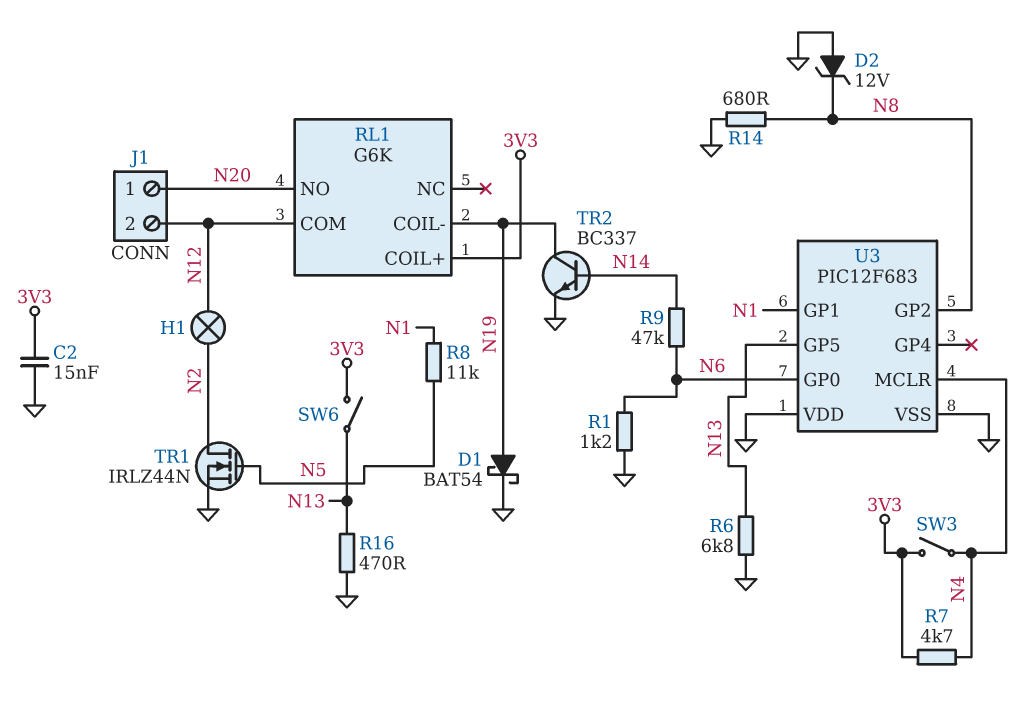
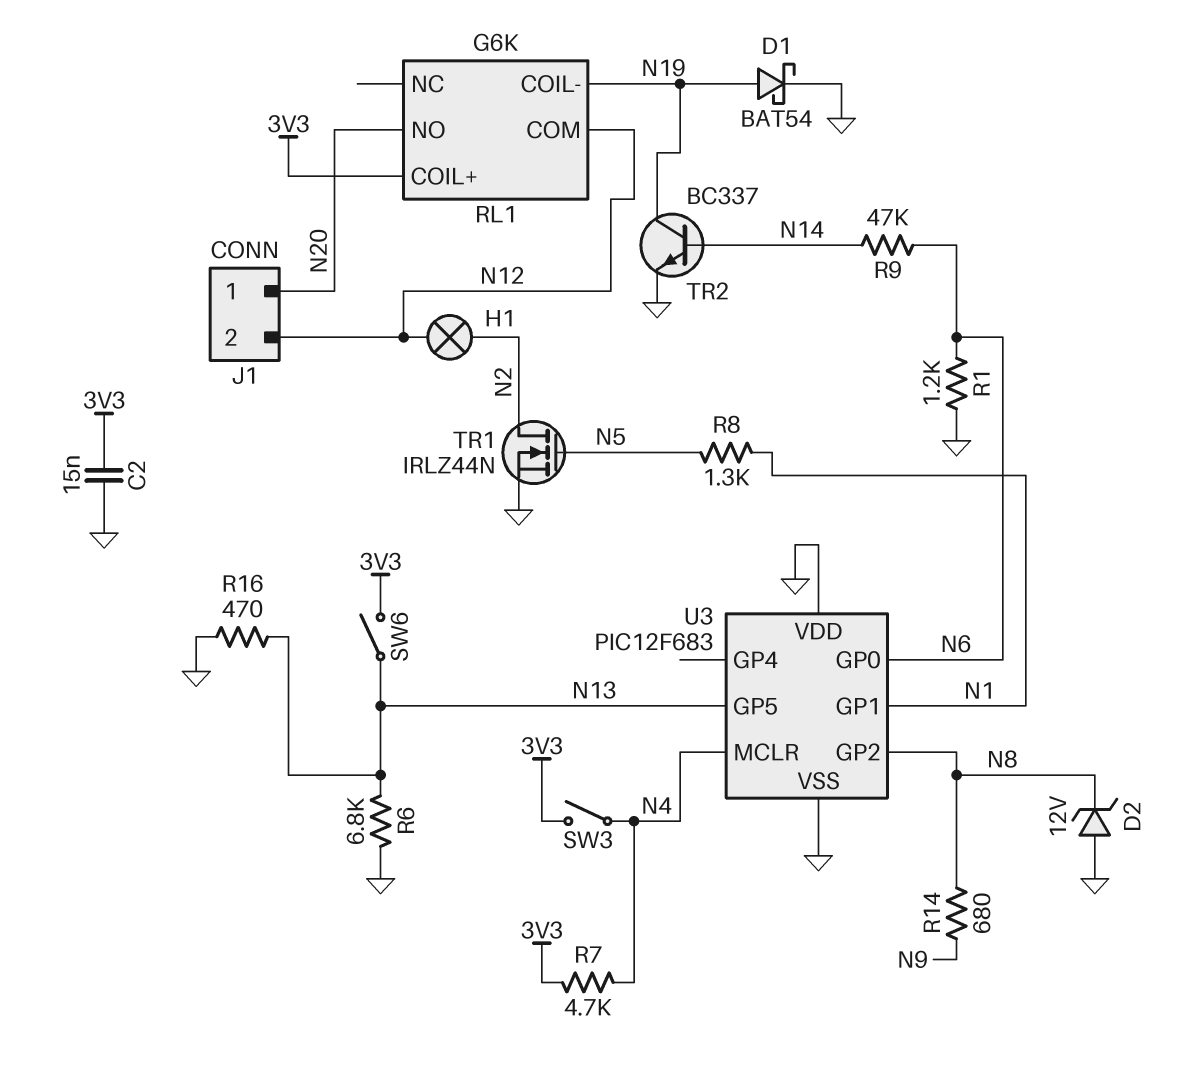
R8: 11k (N1, N5) -> 1.3k (N1, N5)
R14: 680 (GND, N8) -> 680 (N8, N9)

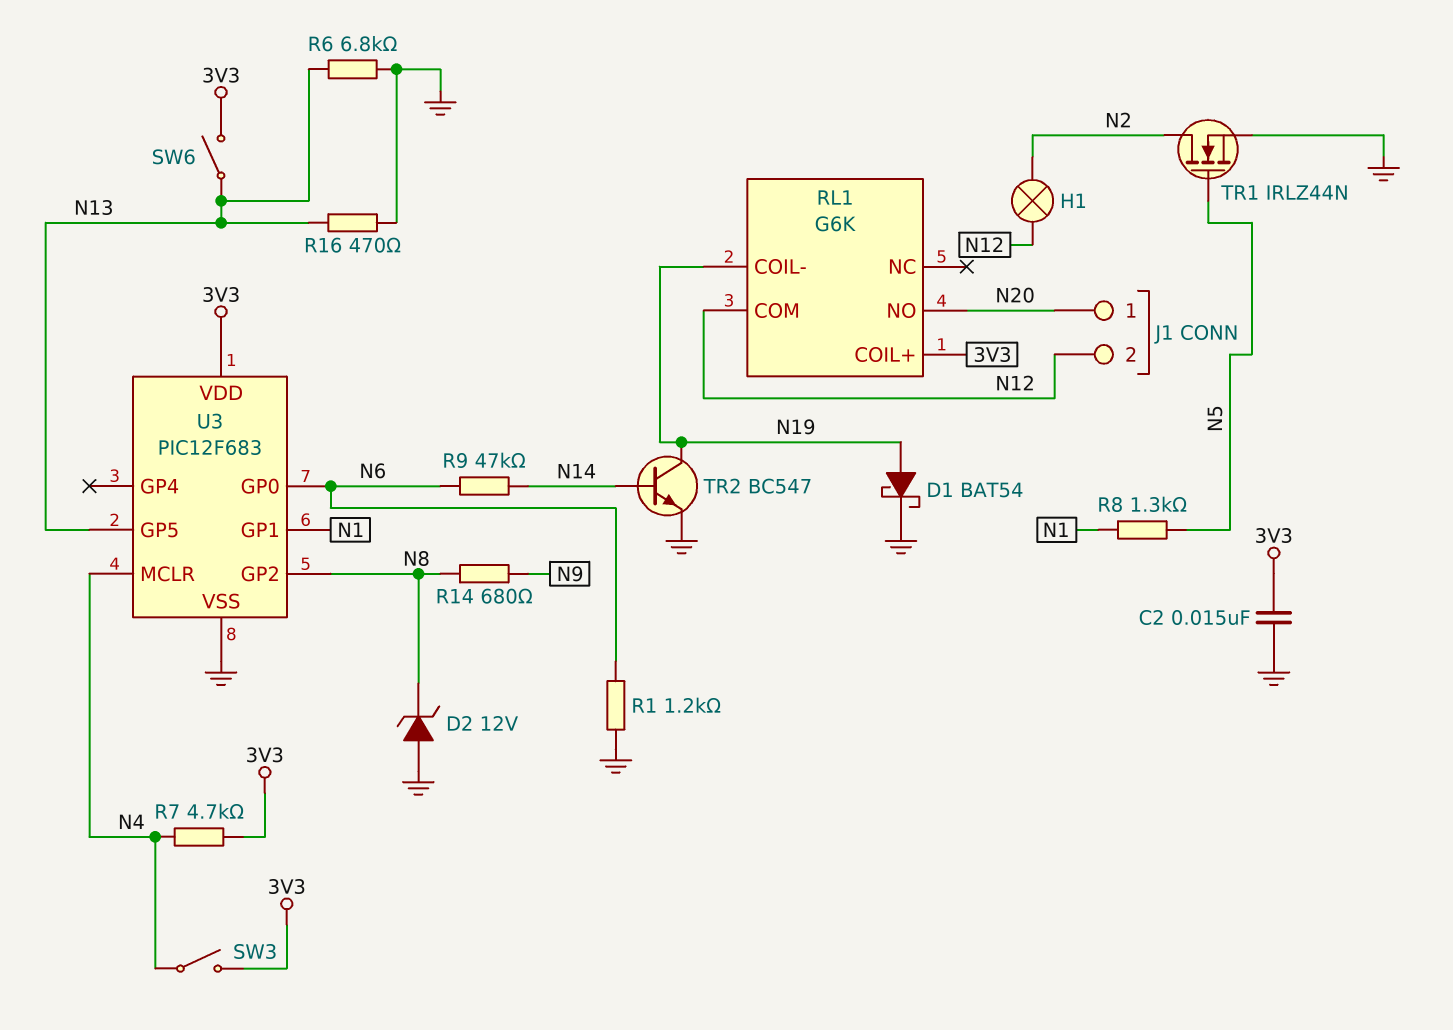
TR2: NPN BC337 (B N14, C N19, E GND) -> NPN BC547 (B N14, C N19, E GND)
U3 pin VDD: GND -> 3V3

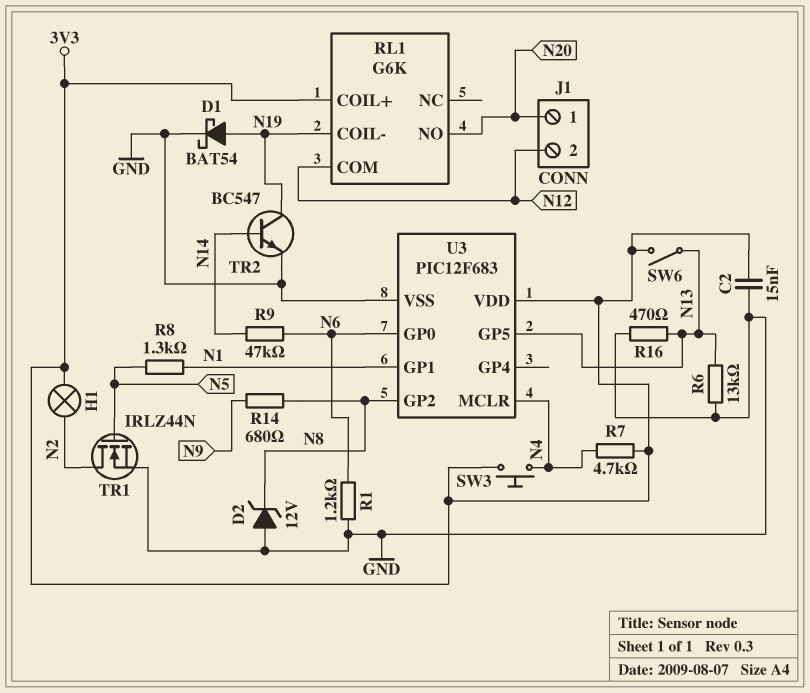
H1: lamp (N2, N12) -> lamp (3V3, N2)
R6: 6.8k (GND, N13) -> 13k (GND, N13)
SW3: switch (3V3, N4) -> button (3V3, N4)

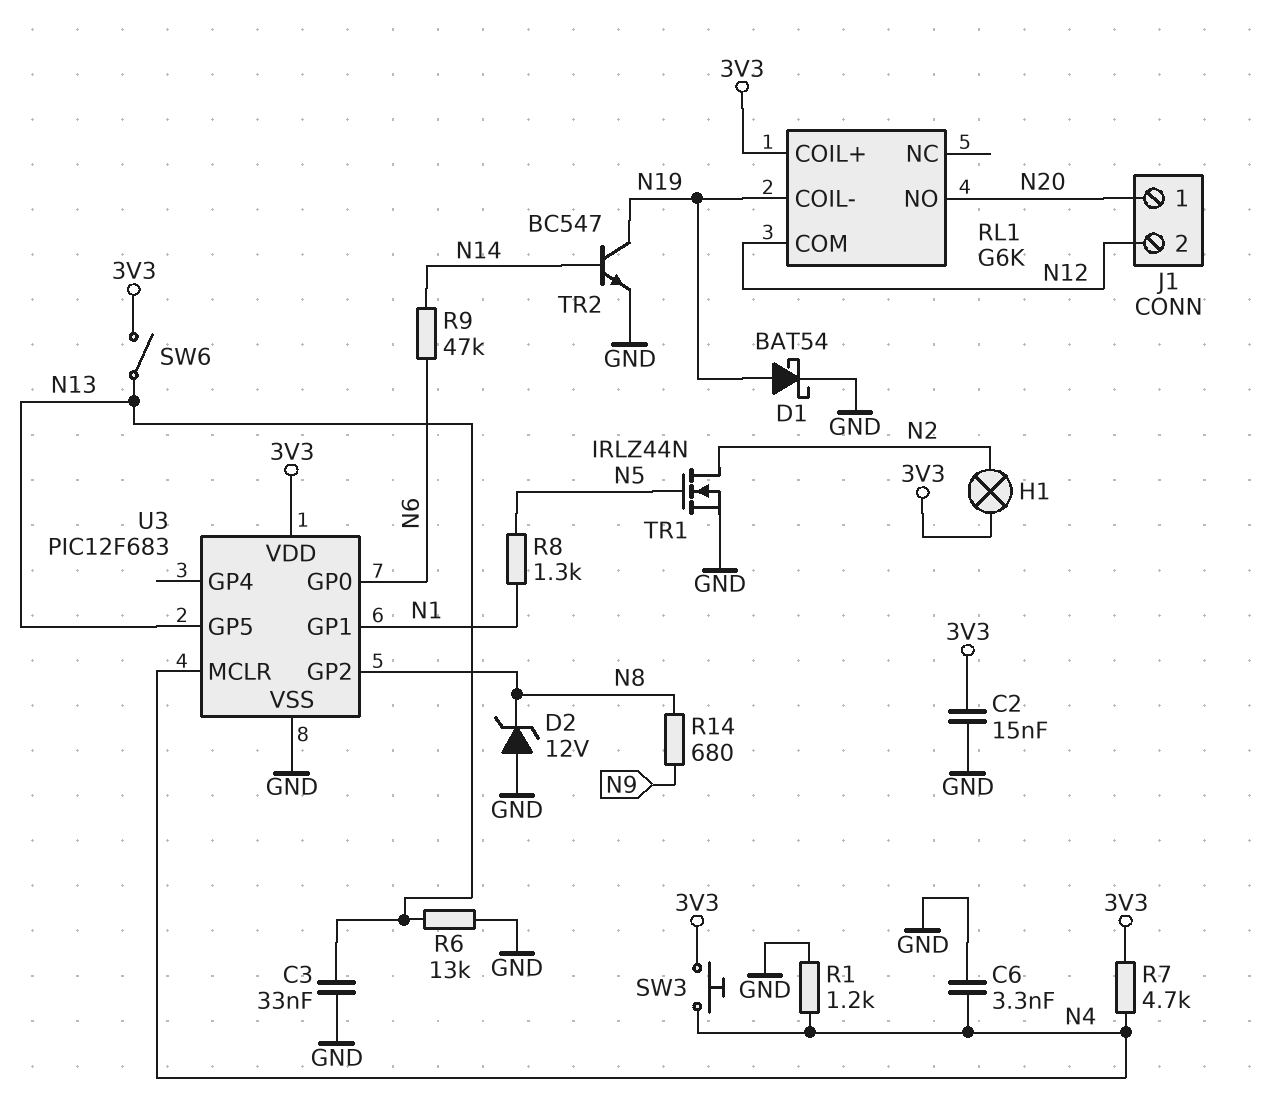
C3: none -> 33nF (GND, N13)
C6: none -> 3.3nF (GND, N4)
R1: 1.2k (GND, N6) -> 1.2k (GND, N4)
R16: 470 (GND, N13) -> none

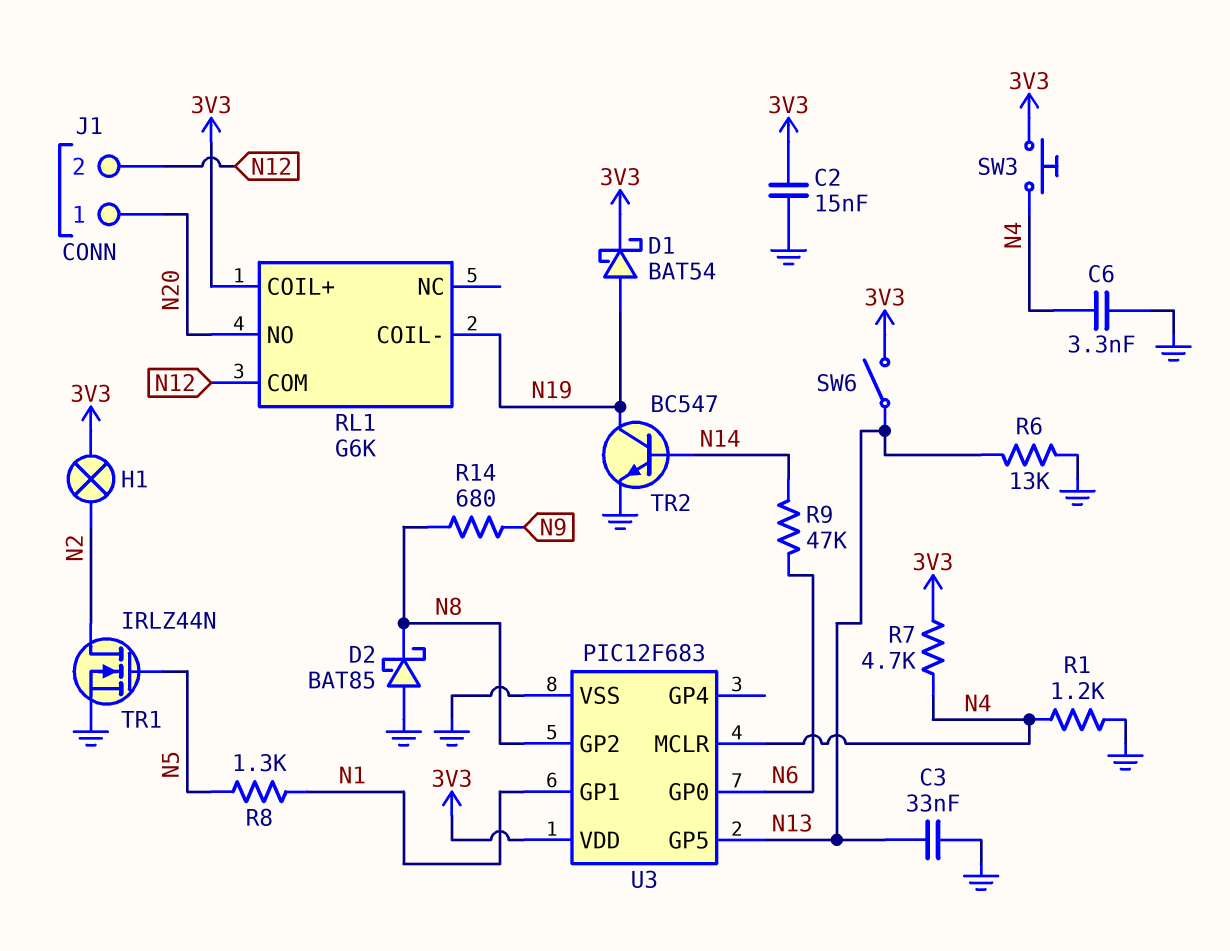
D1: schottky BAT54 (A N19, K GND) -> schottky BAT54 (A N19, K 3V3)
D2: zener 12V (A GND, K N8) -> schottky BAT85 (A GND, K N8)

